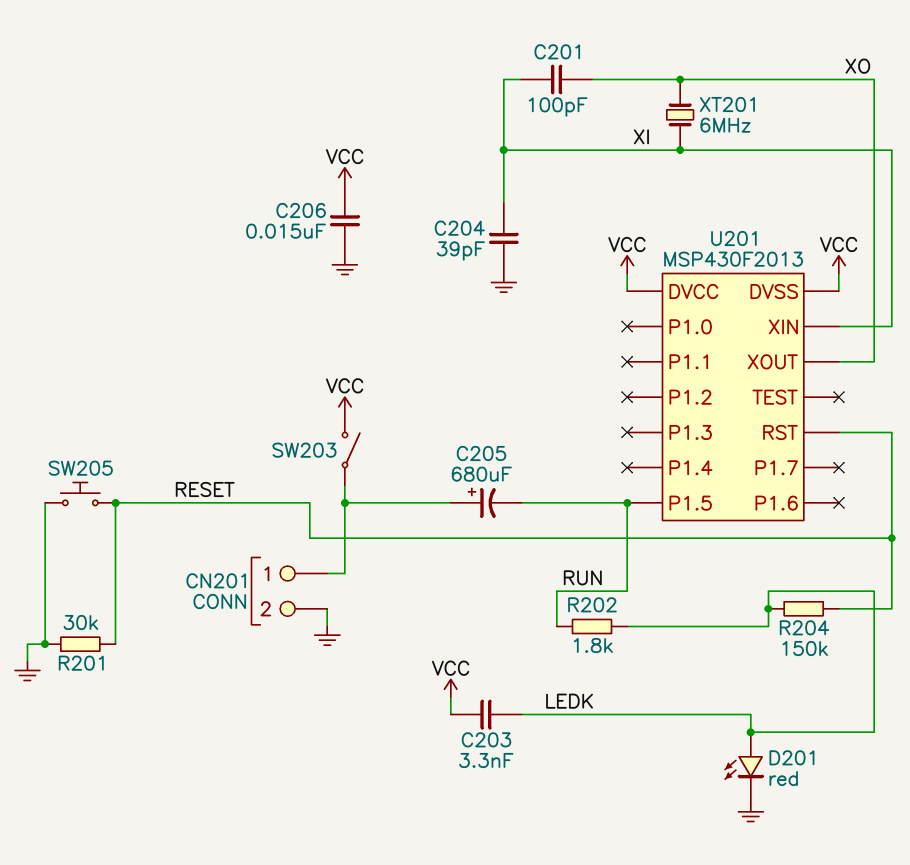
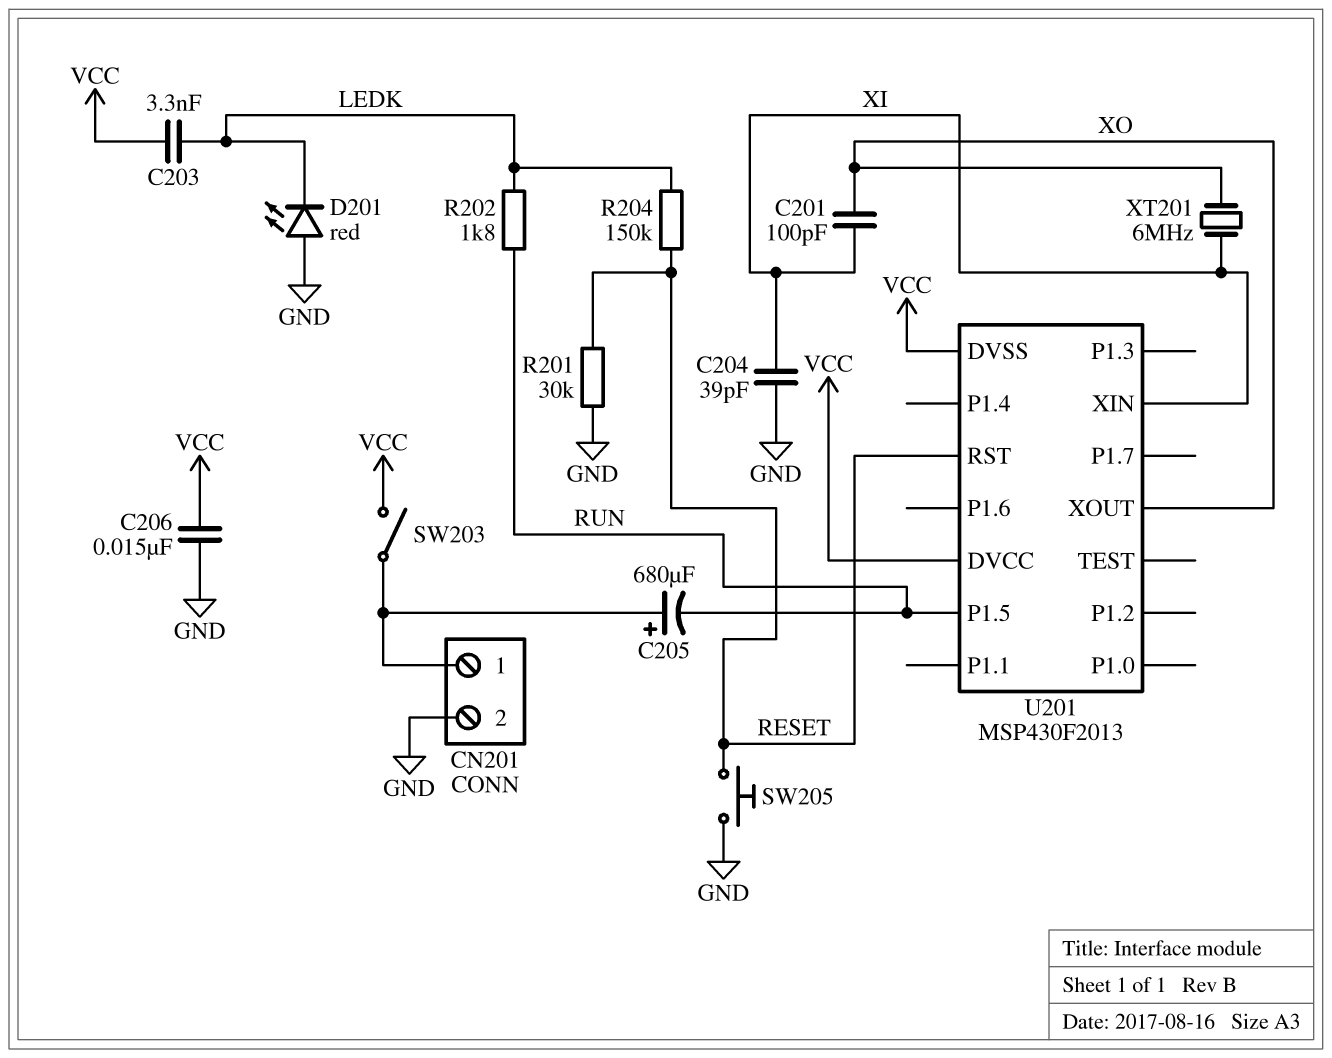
D201: LED red (A LEDK, K GND) -> LED red (A GND, K LEDK)

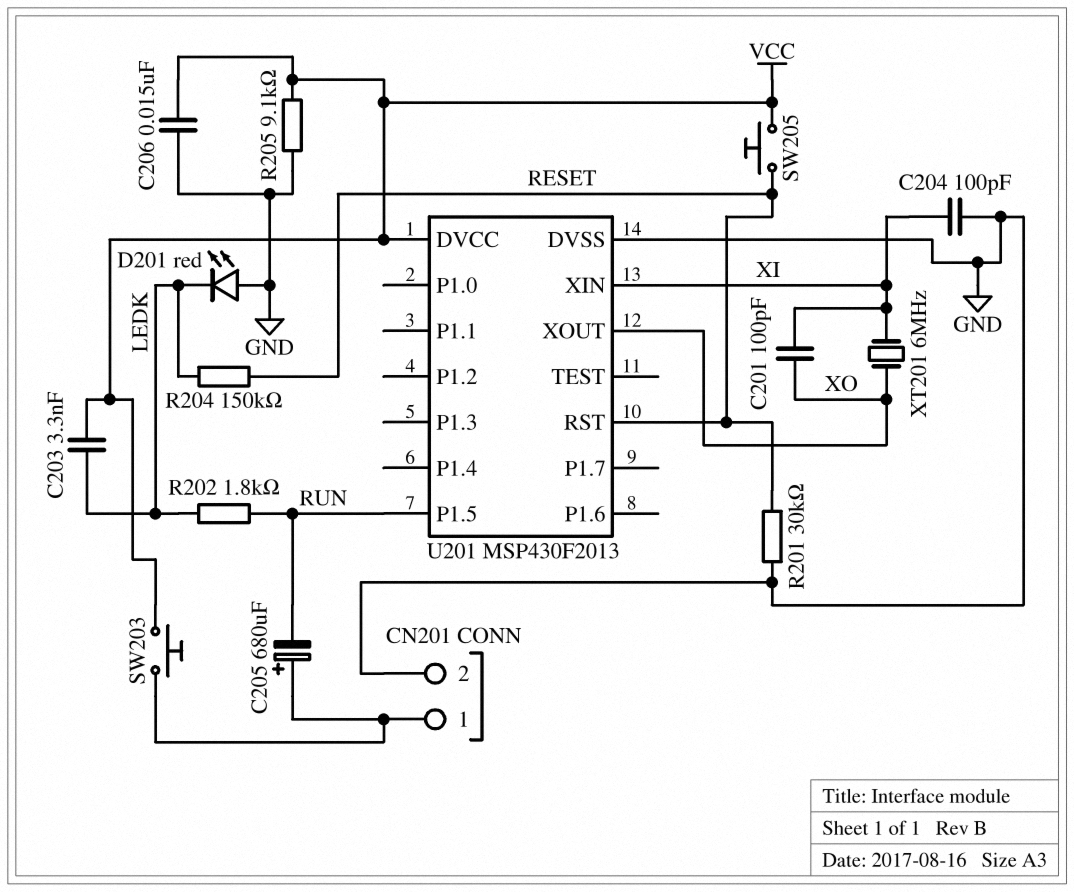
C204: 39pF (GND, XI) -> 100pF (GND, XI)
R205: none -> 9.1k (GND, VCC)
SW203: switch (CN201/1, VCC) -> button (CN201/1, VCC)
SW205: button (GND, RESET) -> button (RESET, VCC)
U201 pin DVSS: VCC -> GND

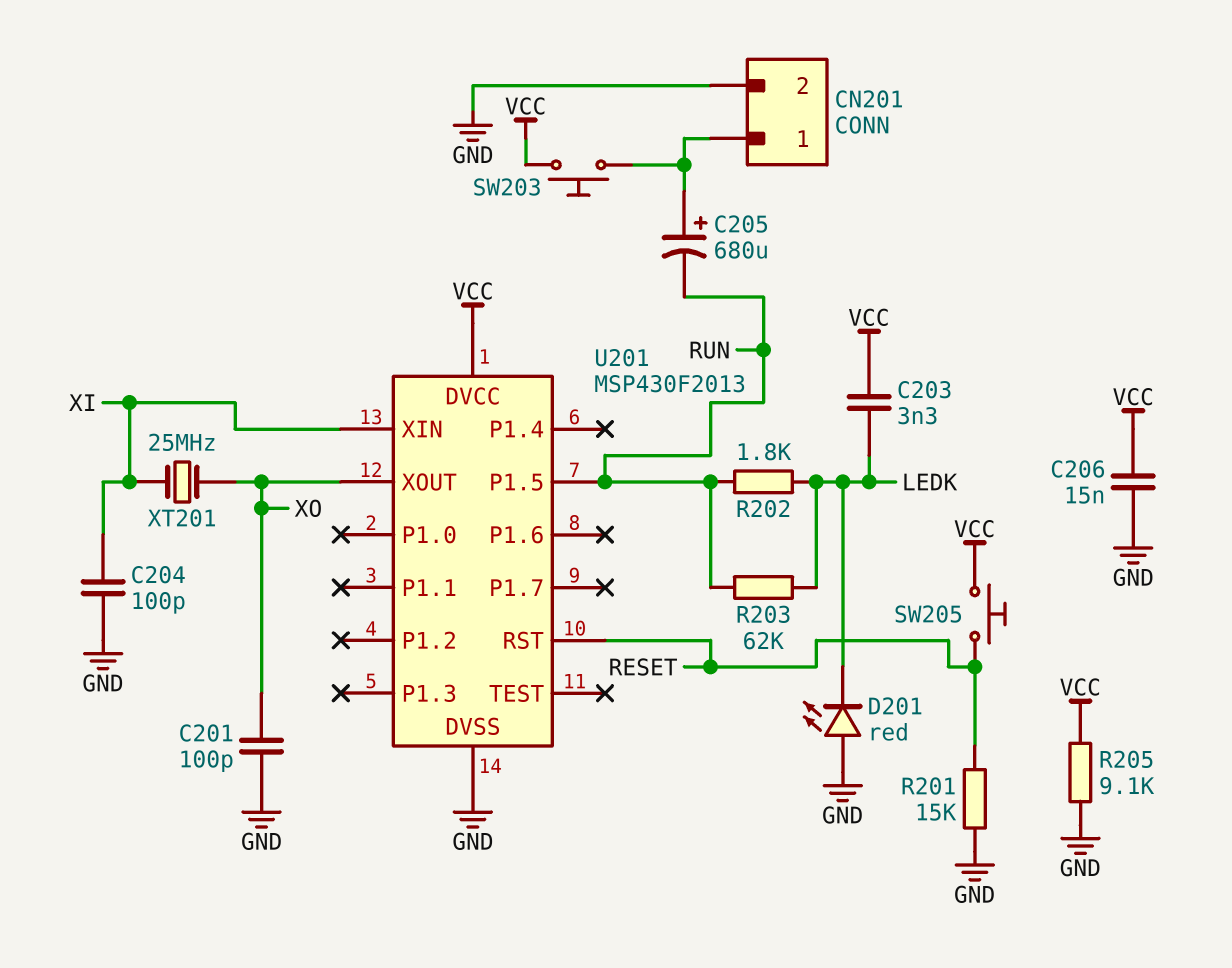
C201: 100pF (XI, XO) -> 100pF (GND, XO)
R201: 30k (GND, RESET) -> 15k (GND, RESET)
R203: none -> 62k (LEDK, RUN)
R204: 150k (LEDK, RESET) -> none
XT201: 6MHz (XI, XO) -> 25MHz (XI, XO)

